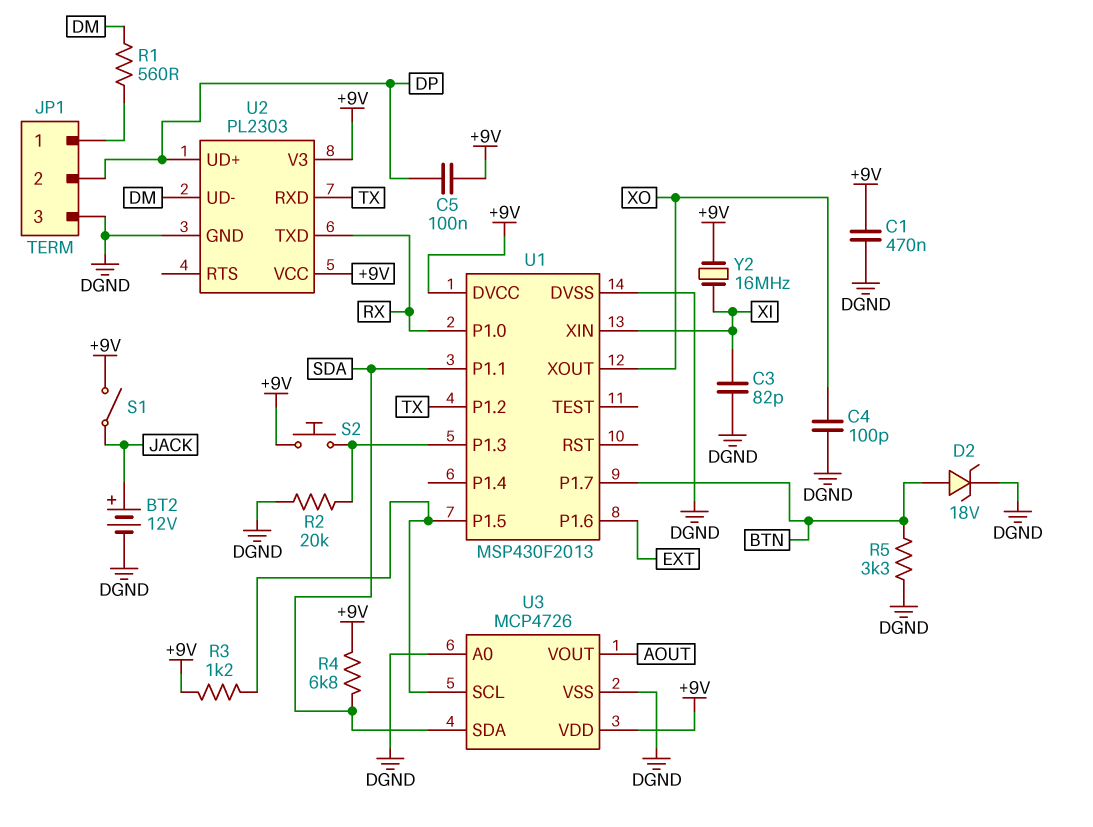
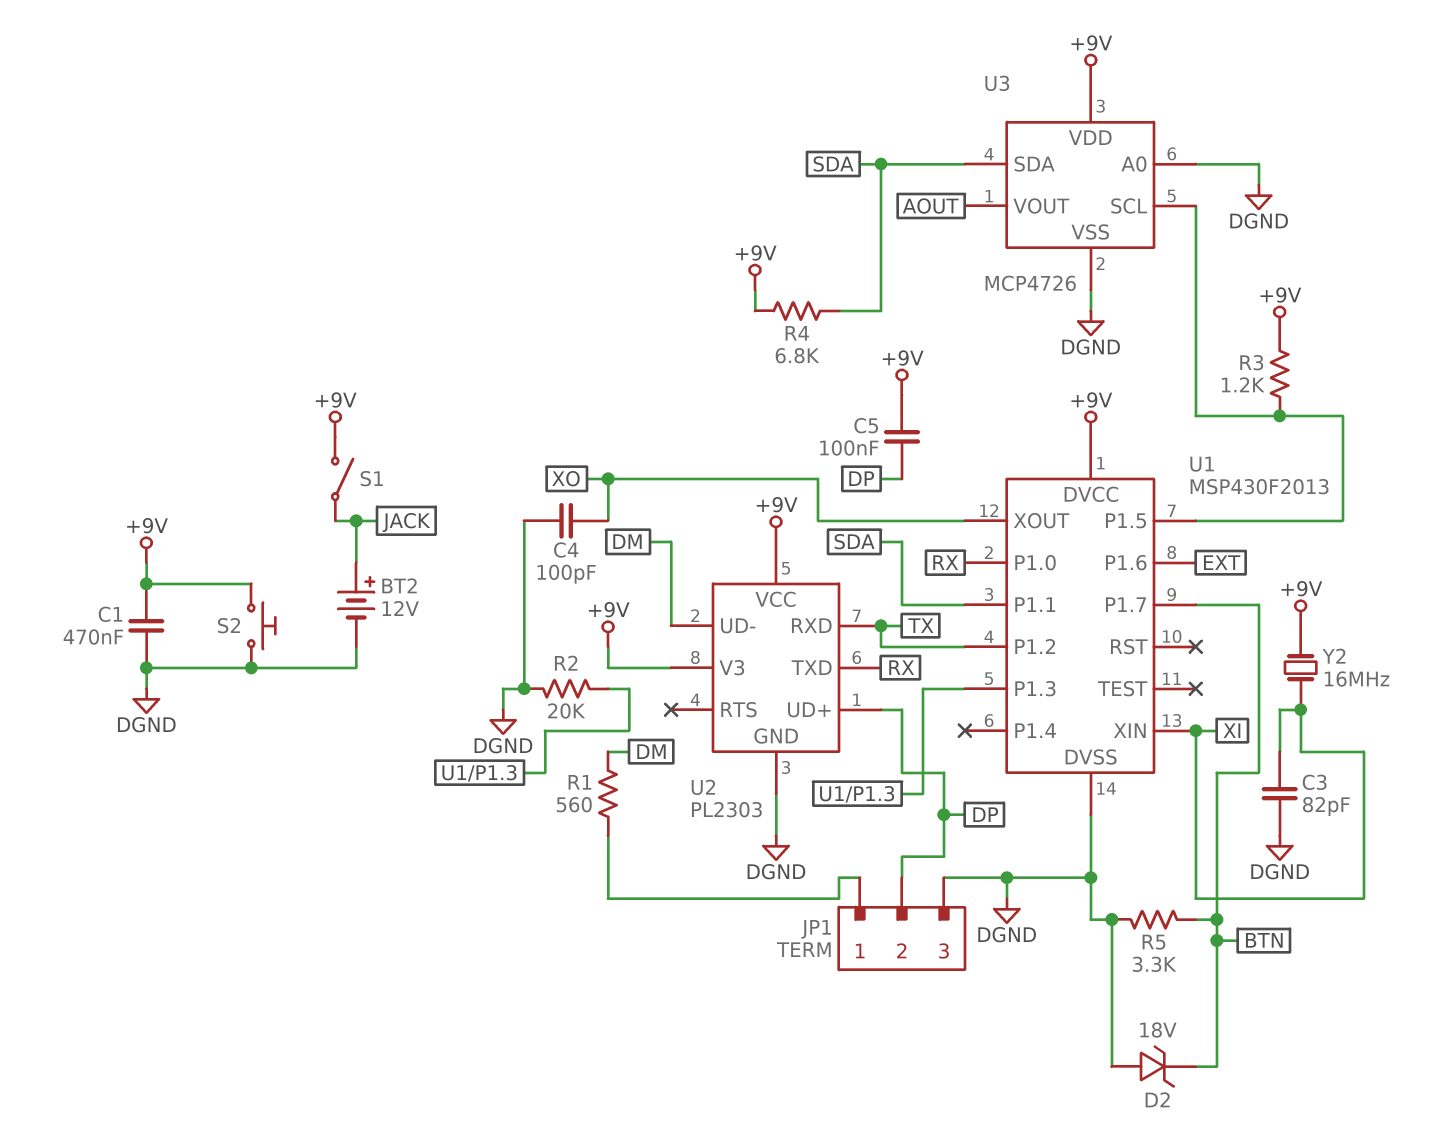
D2: zener 18V (A BTN, K DGND) -> zener 18V (A DGND, K BTN)
S2: button (+9V, U1/P1.3) -> button (+9V, DGND)

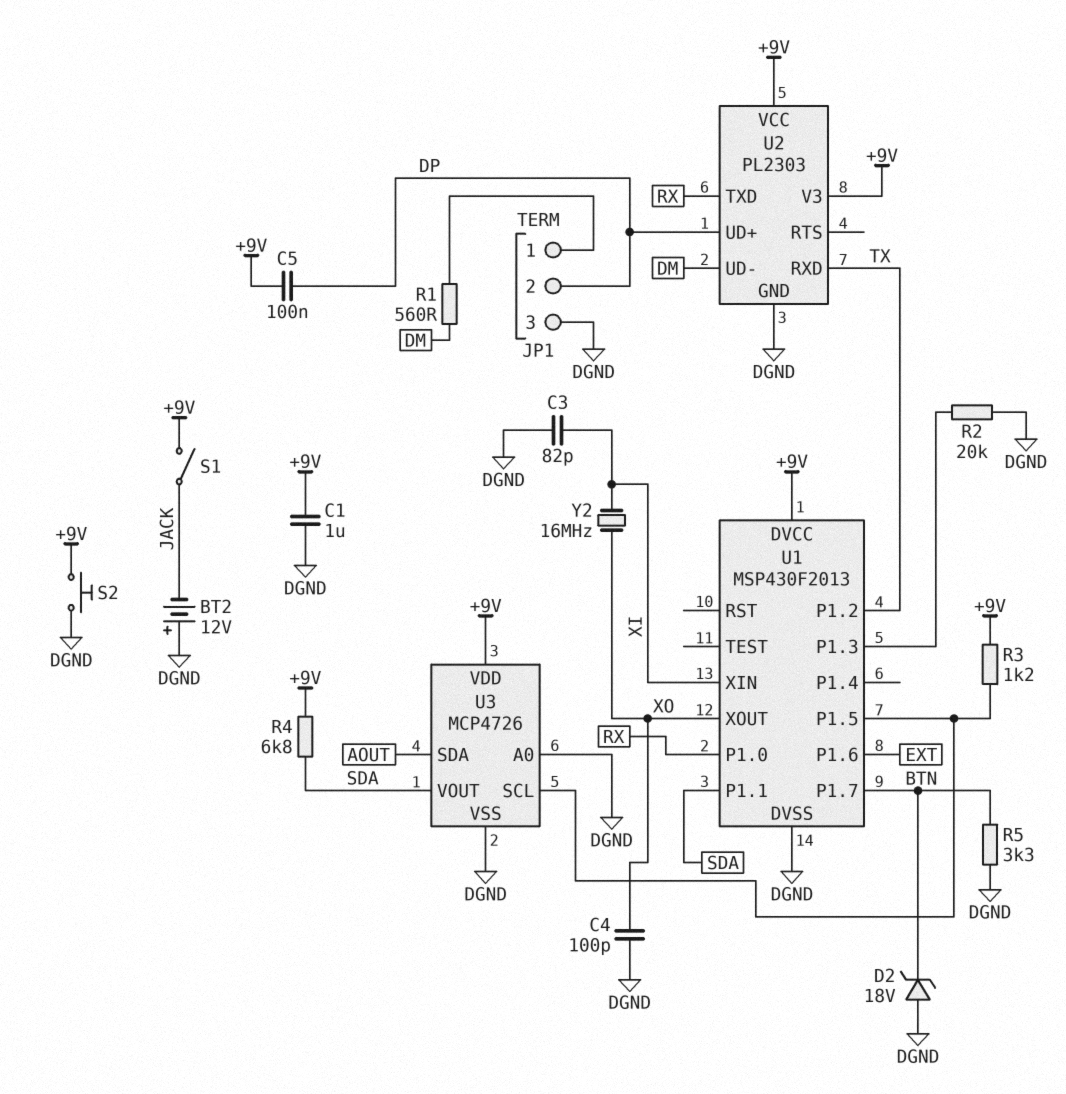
BT2: 12V (plus JACK, minus DGND) -> 12V (plus DGND, minus JACK)
C1: 470nF (+9V, DGND) -> 1uF (+9V, DGND)
U3 pin SDA: SDA -> AOUT
U3 pin VOUT: AOUT -> SDA
Y2: 16MHz (+9V, XI) -> 16MHz (XI, XO)

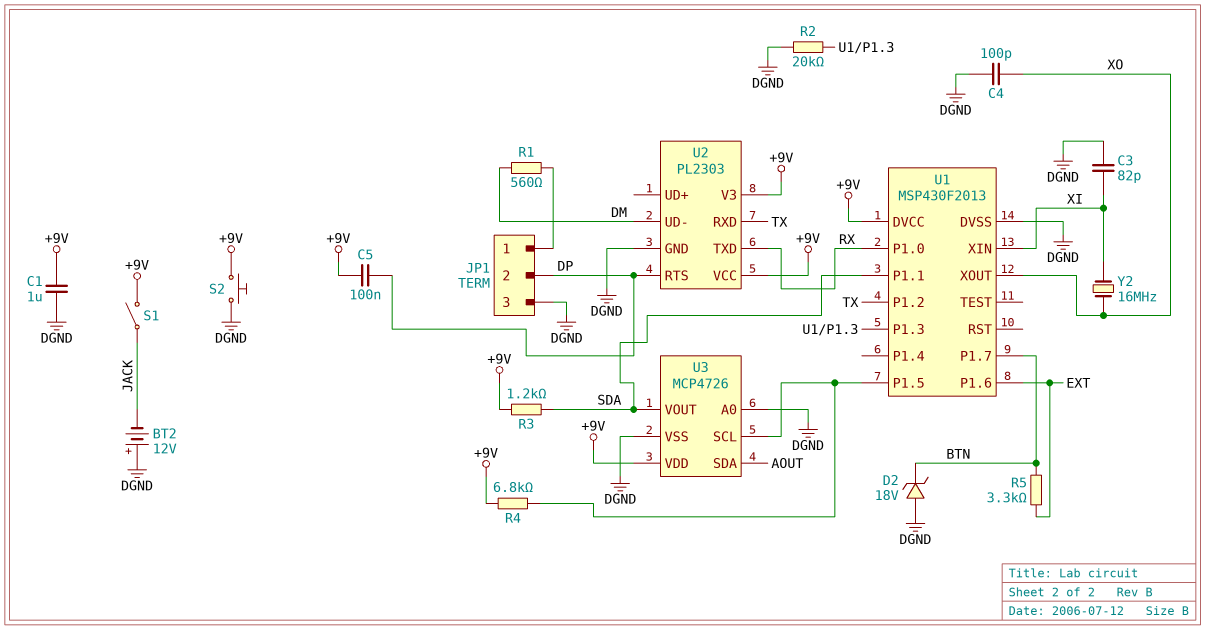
R3: 1.2k (+9V, U1/P1.5) -> 1.2k (+9V, SDA)
R4: 6.8k (+9V, SDA) -> 6.8k (+9V, U1/P1.5)
R5: 3.3k (BTN, DGND) -> 3.3k (BTN, EXT)
U2 pin RTS: none -> DP
U2 pin UD+: DP -> none

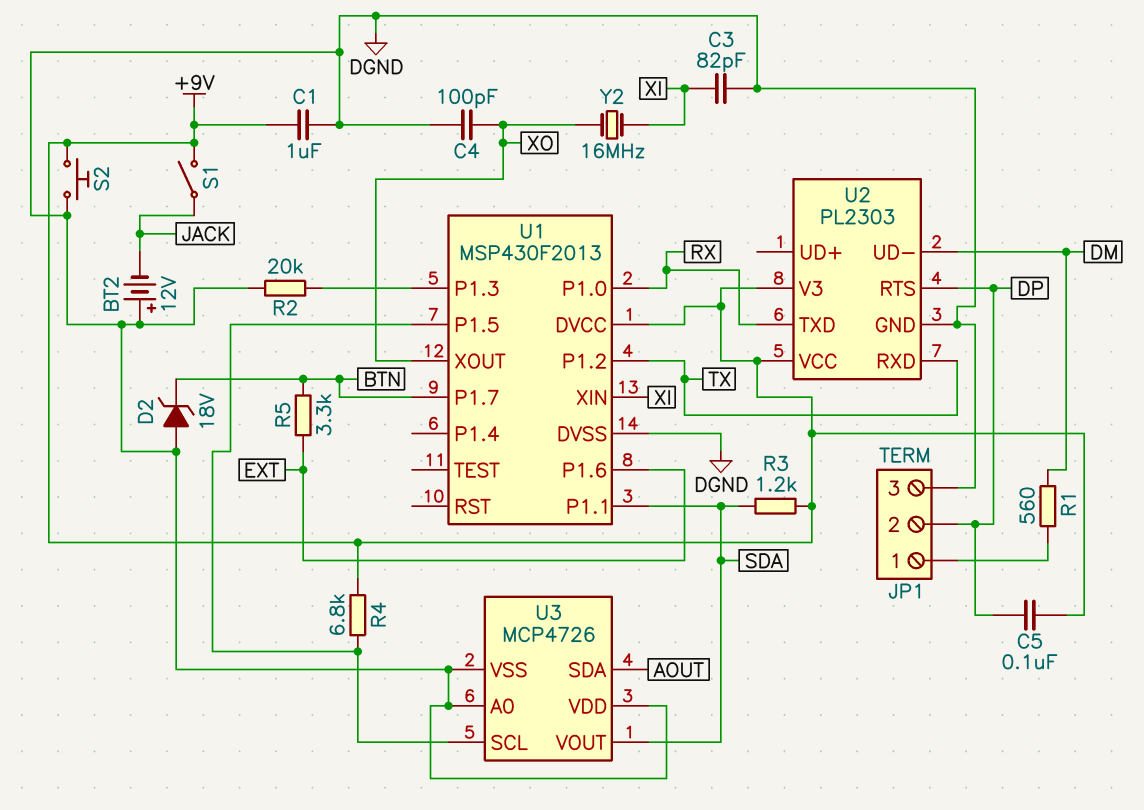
U3 pin VDD: +9V -> DGND

